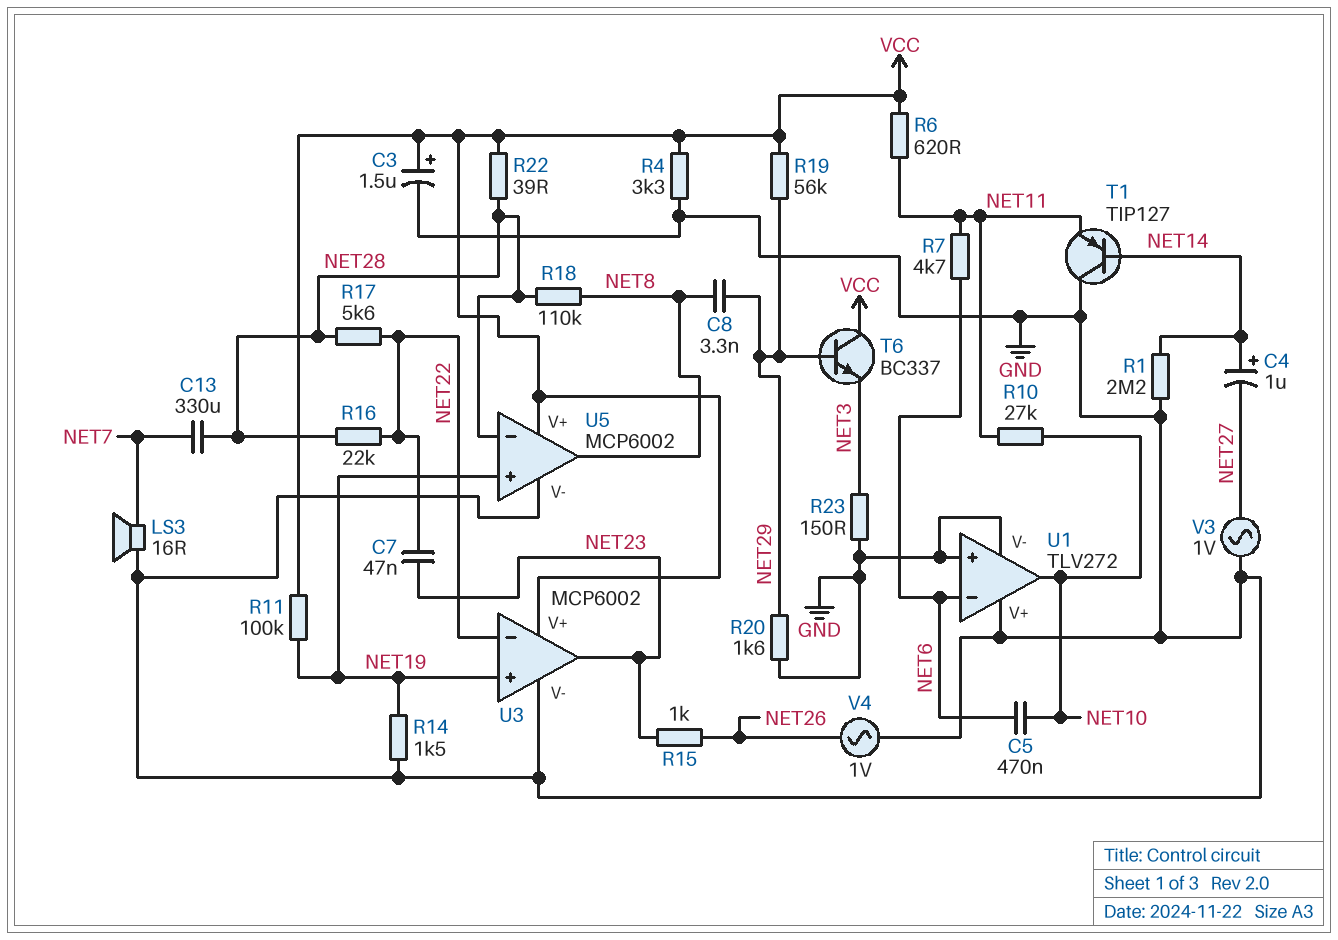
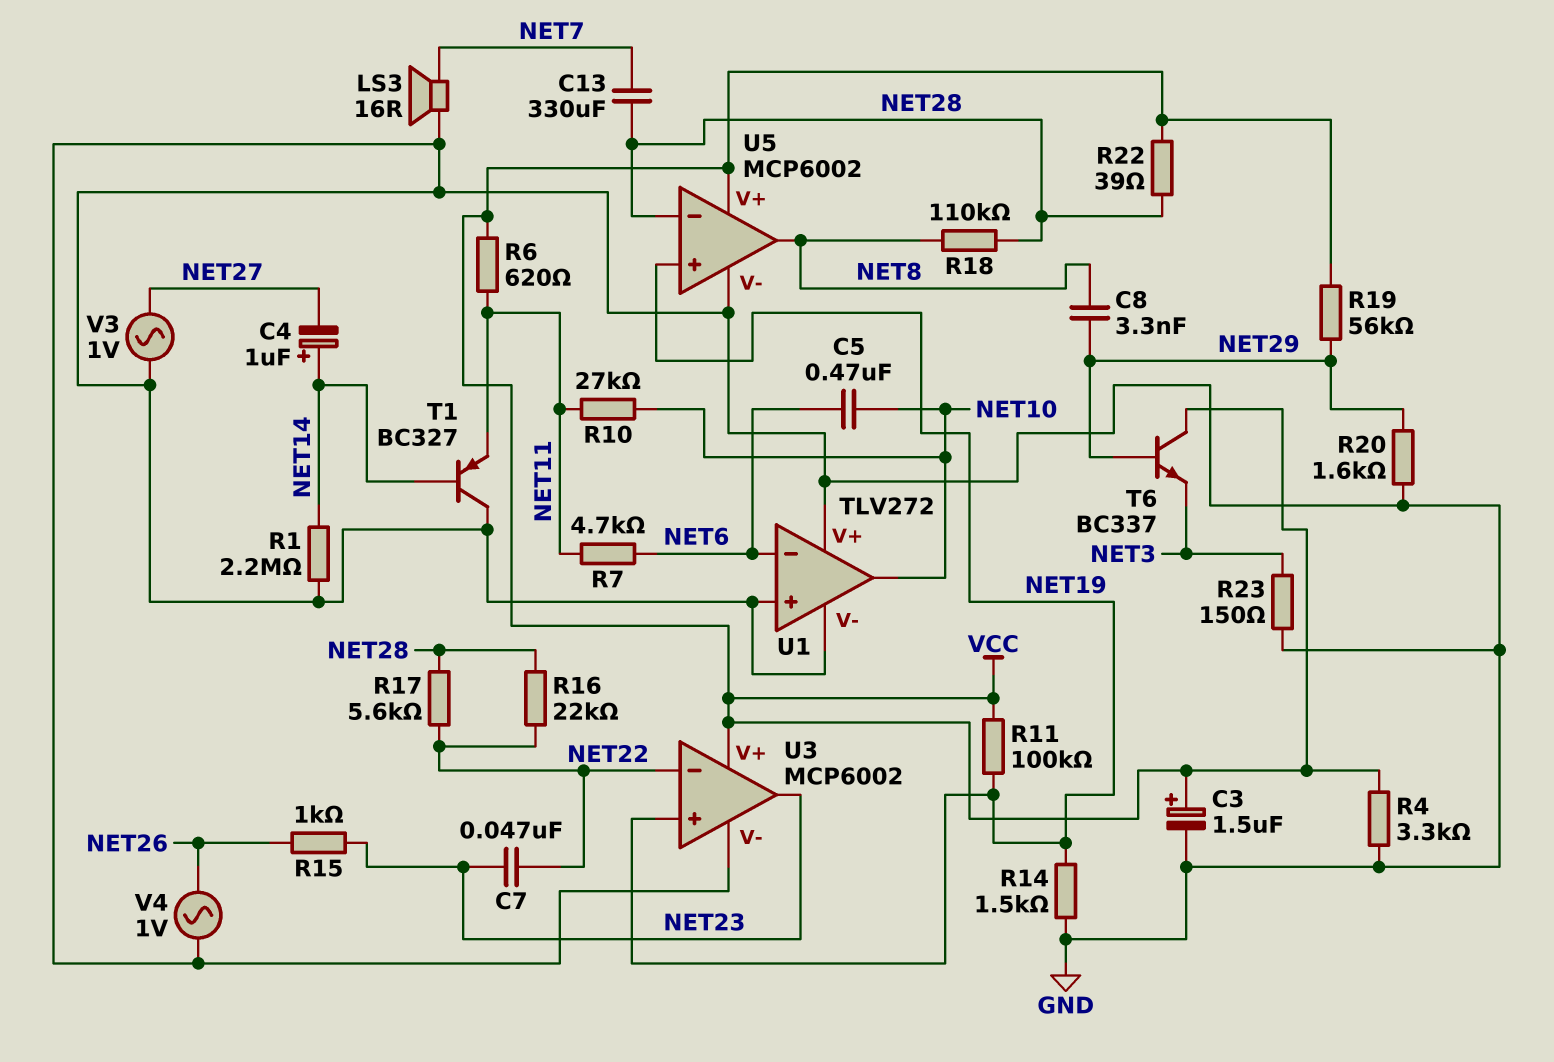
T1: PNP TIP127 (B NET14, C GND, E NET11) -> PNP BC327 (B NET14, C GND, E NET11)

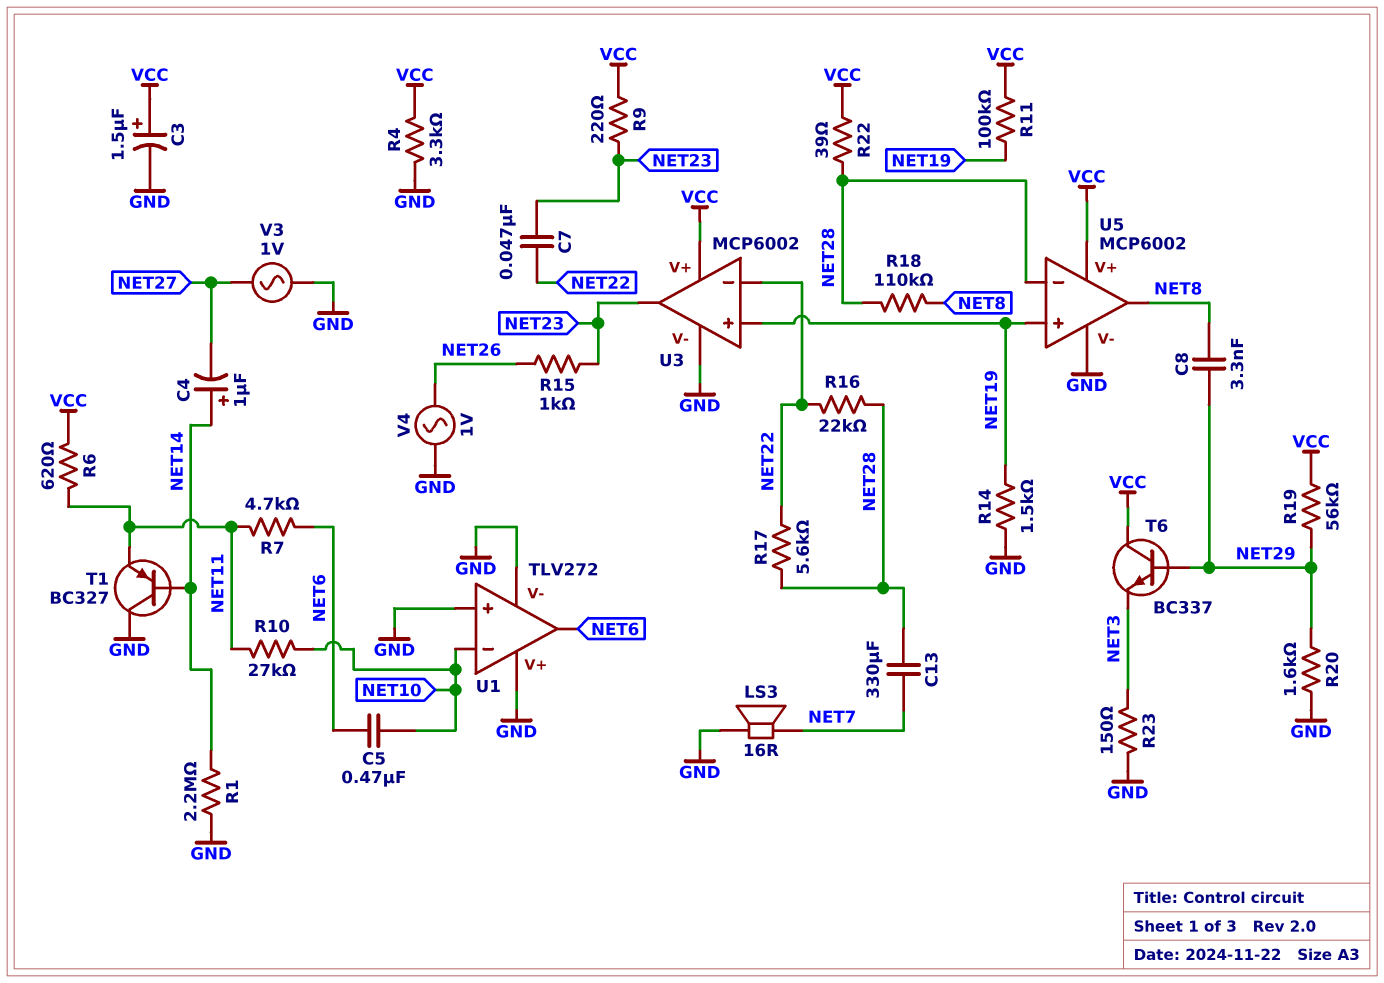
R9: none -> 220 (NET23, VCC)
U1 pin in-: NET6 -> NET10
U1 pin out: NET10 -> NET6

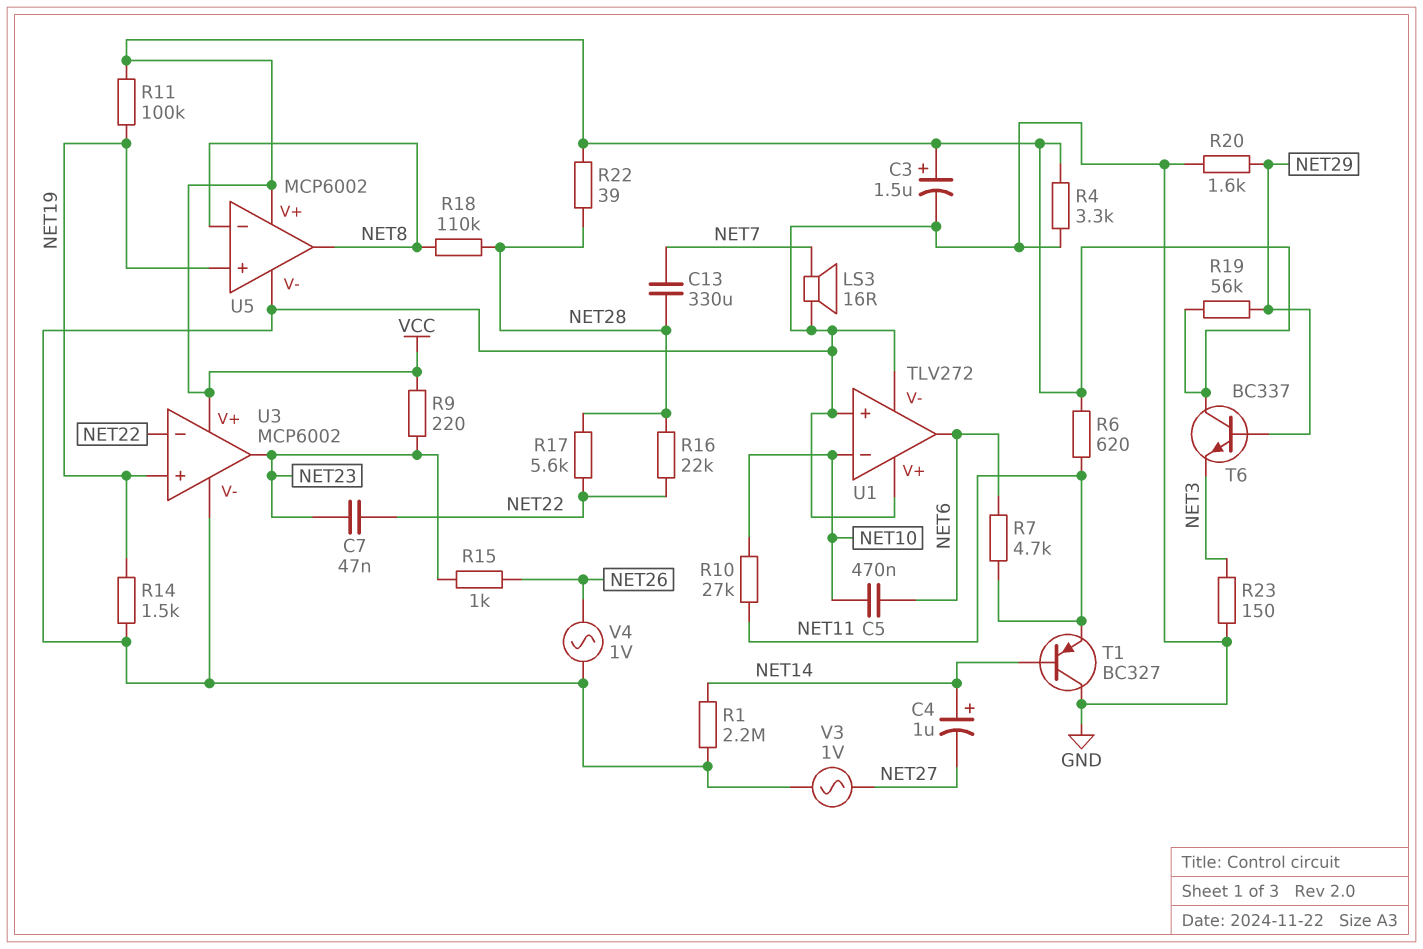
C8: 3.3nF (NET8, NET29) -> none
U5 pin in-: NET28 -> NET8

